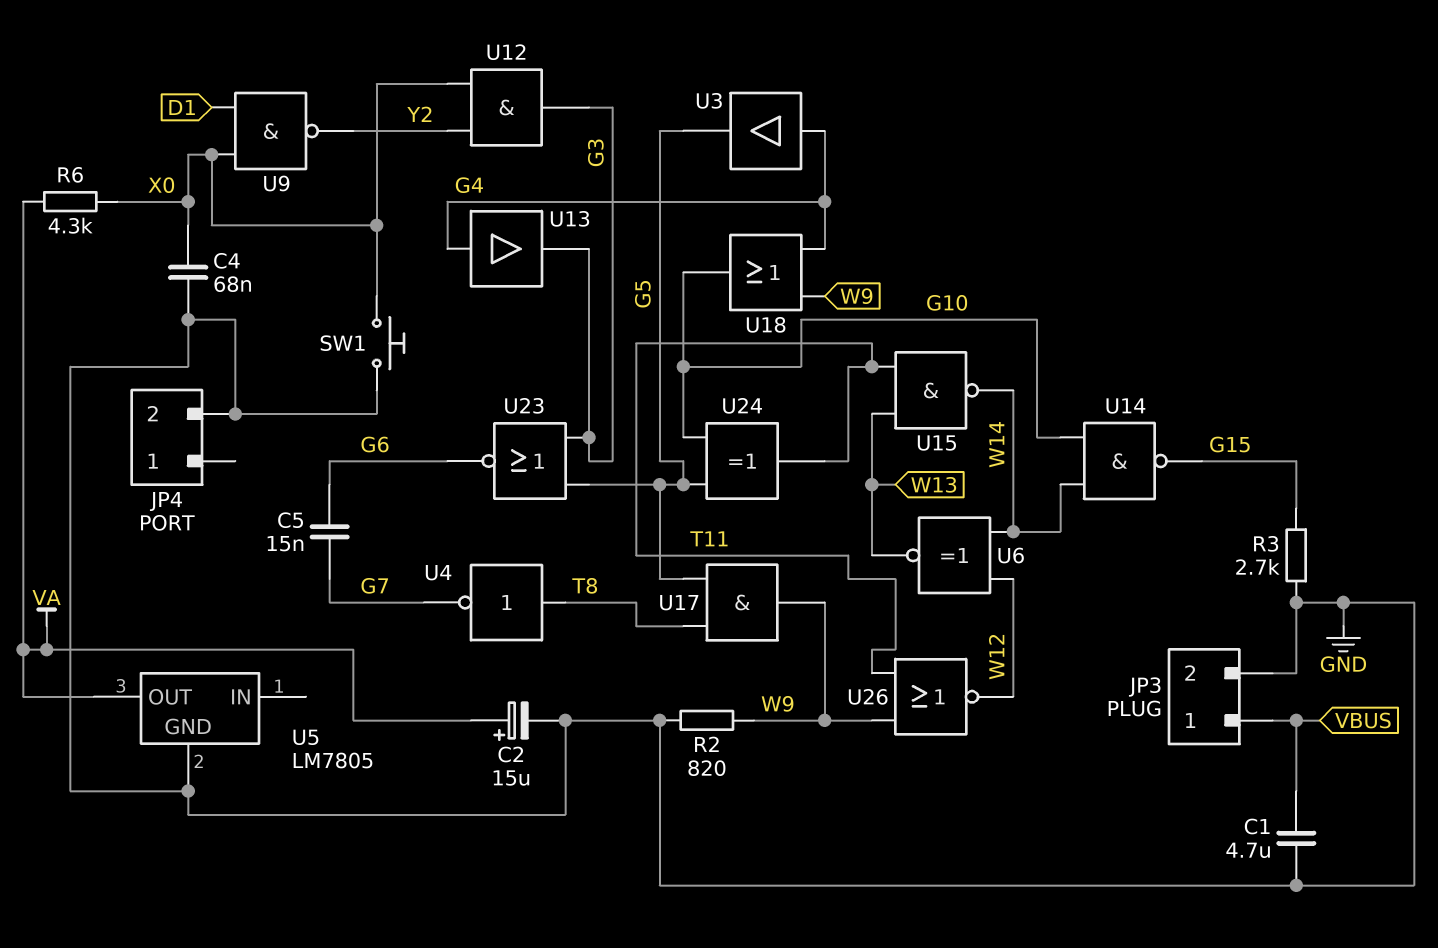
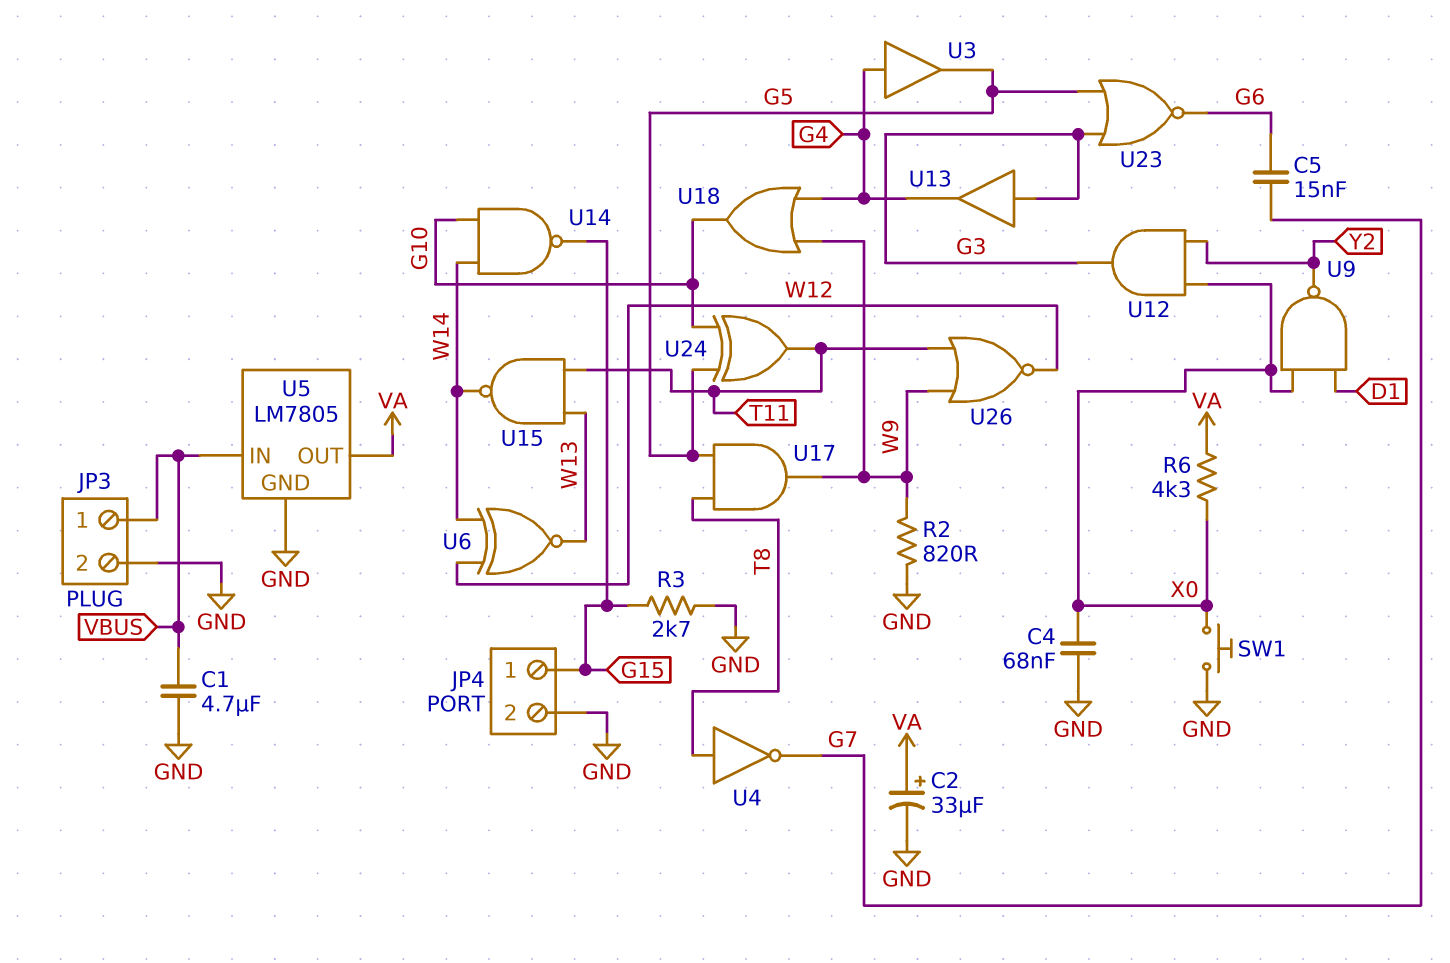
C2: 15uF (plus VA, minus GND) -> 33uF (plus VA, minus GND)
JP4 pin 1: none -> G15
U5 pin IN: none -> VBUS
U13: buffer (in G4, out G3) -> buffer (in G3, out G4)

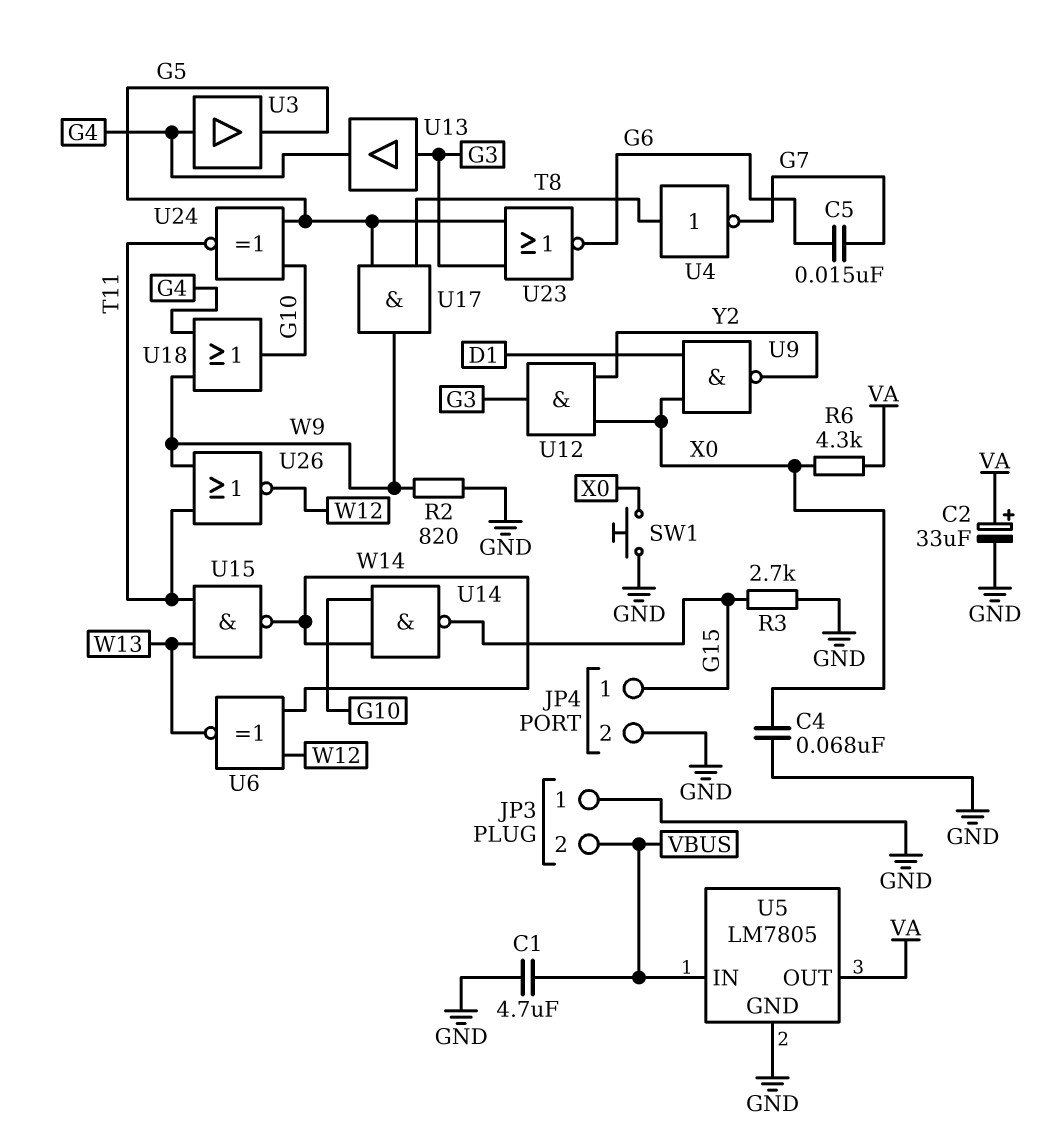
JP3 pin 1: VBUS -> GND
JP3 pin 2: GND -> VBUS
U24: XOR (in G5, in G10, out T11) -> XNOR (in G5, in G10, out T11)

